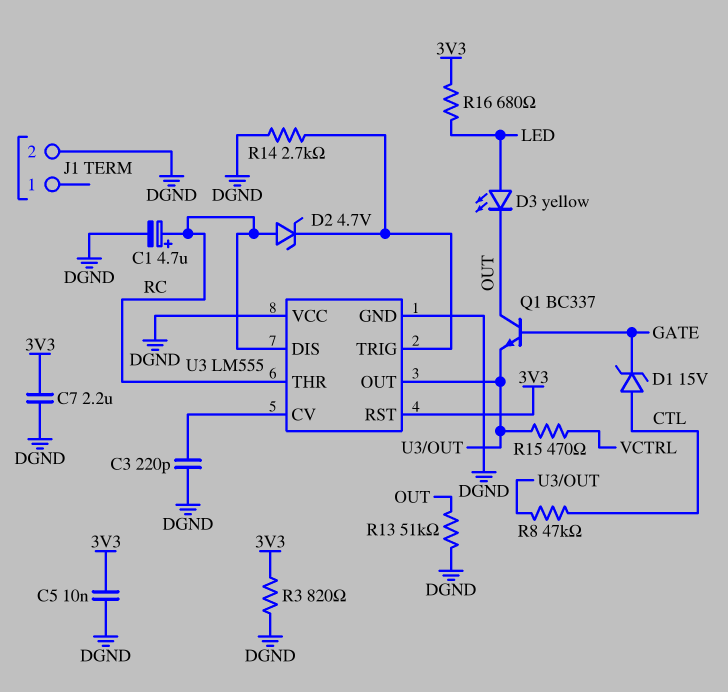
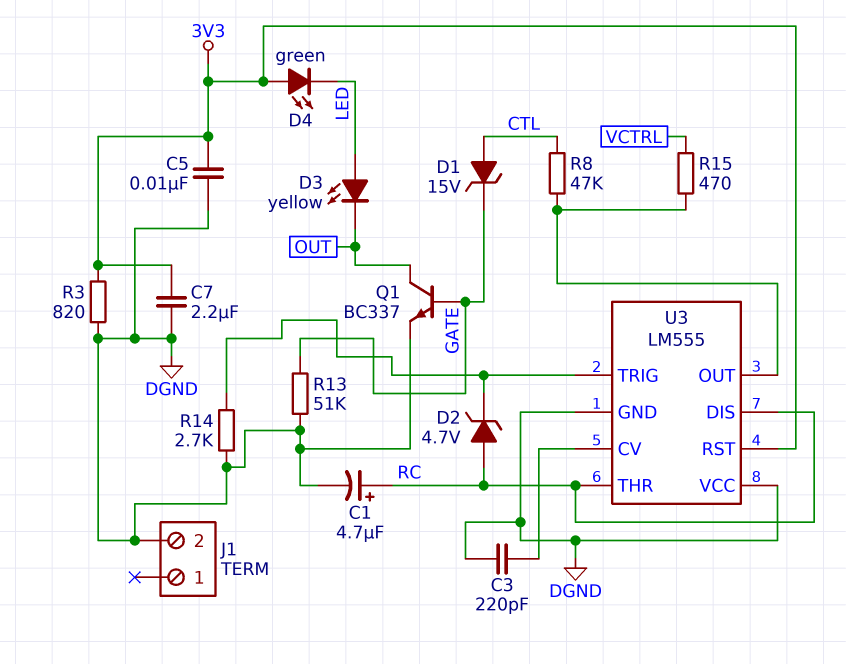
D4: none -> LED green (A 3V3, K LED)
Q1: NPN BC337 (B GATE, C OUT, E U3/OUT) -> NPN BC337 (B GATE, C OUT, E DGND)
R13: 51k (DGND, OUT) -> 51k (DGND, GATE)
R16: 680 (3V3, LED) -> none

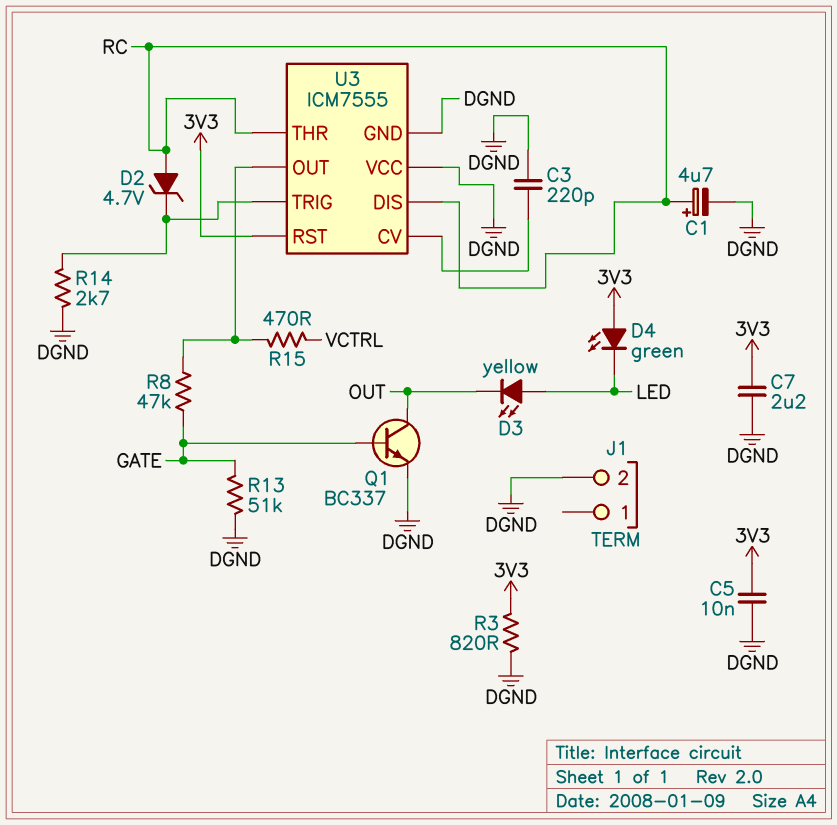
D1: zener 15V (A CTL, K GATE) -> none
R8: 47k (CTL, U3/OUT) -> 47k (GATE, U3/OUT)
U3: LM555 -> ICM7555

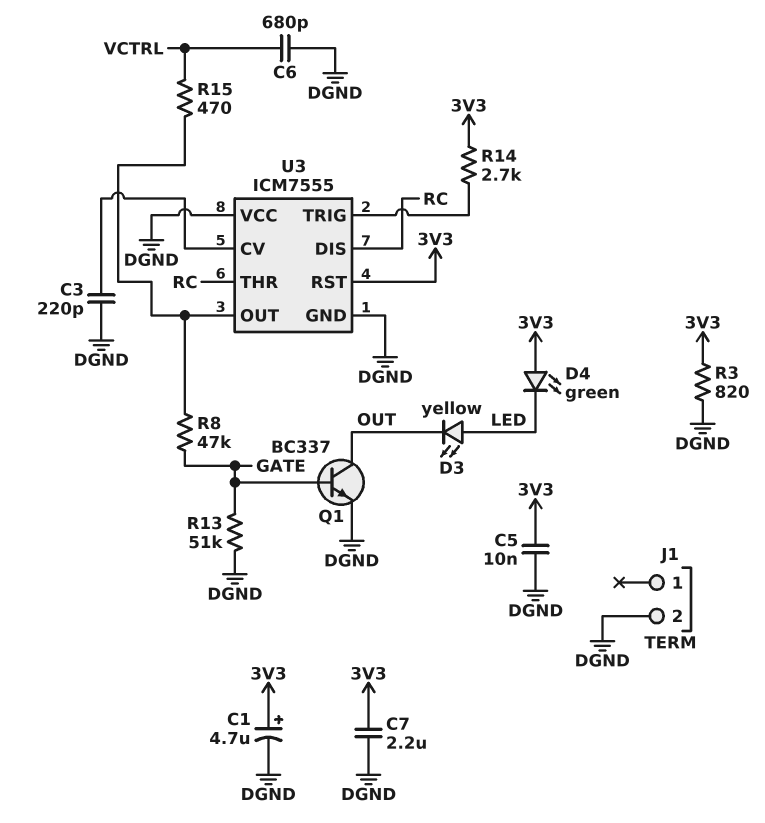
C1: 4.7uF (plus RC, minus DGND) -> 4.7uF (plus 3V3, minus DGND)
C6: none -> 680pF (DGND, VCTRL)
D2: zener 4.7V (A RC, K U3/TRIG) -> none
R14: 2.7k (DGND, U3/TRIG) -> 2.7k (3V3, U3/TRIG)

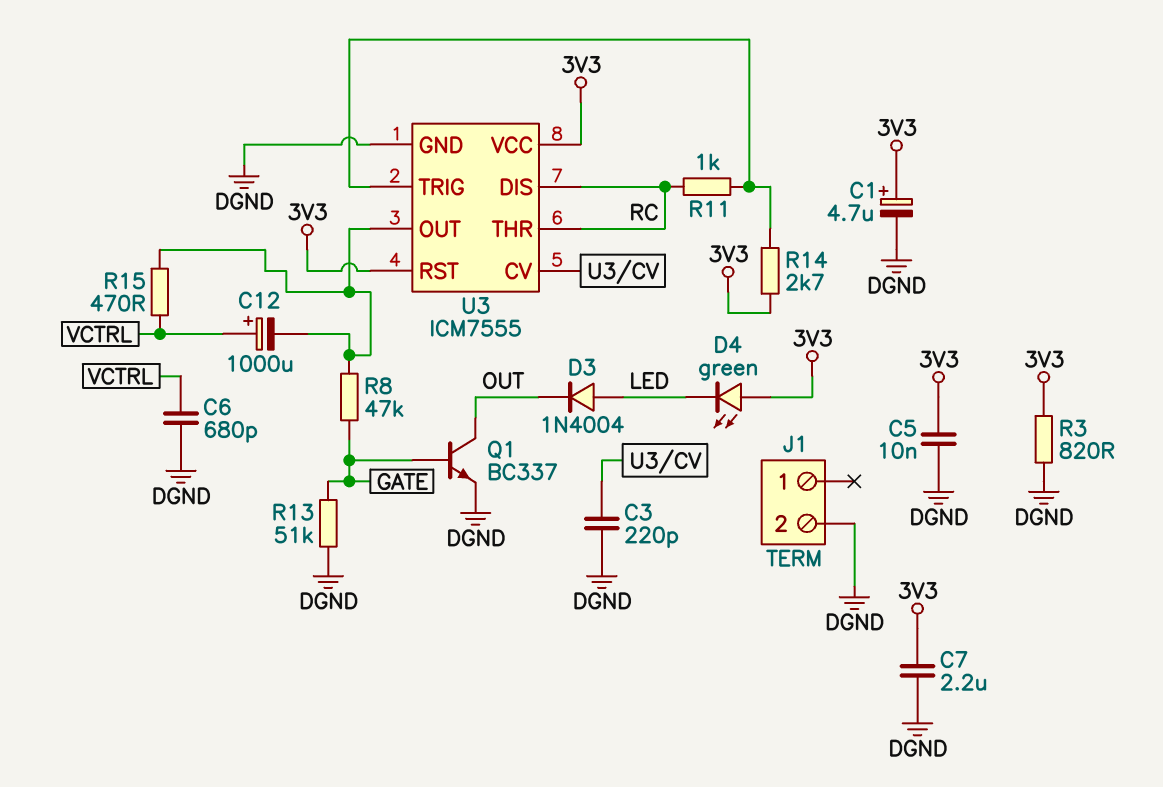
C12: none -> 1000uF (plus VCTRL, minus U3/OUT)
D3: LED yellow (A LED, K OUT) -> diode 1N4004 (A LED, K OUT)
R11: none -> 1k (RC, U3/TRIG)
U3 pin VCC: DGND -> 3V3

